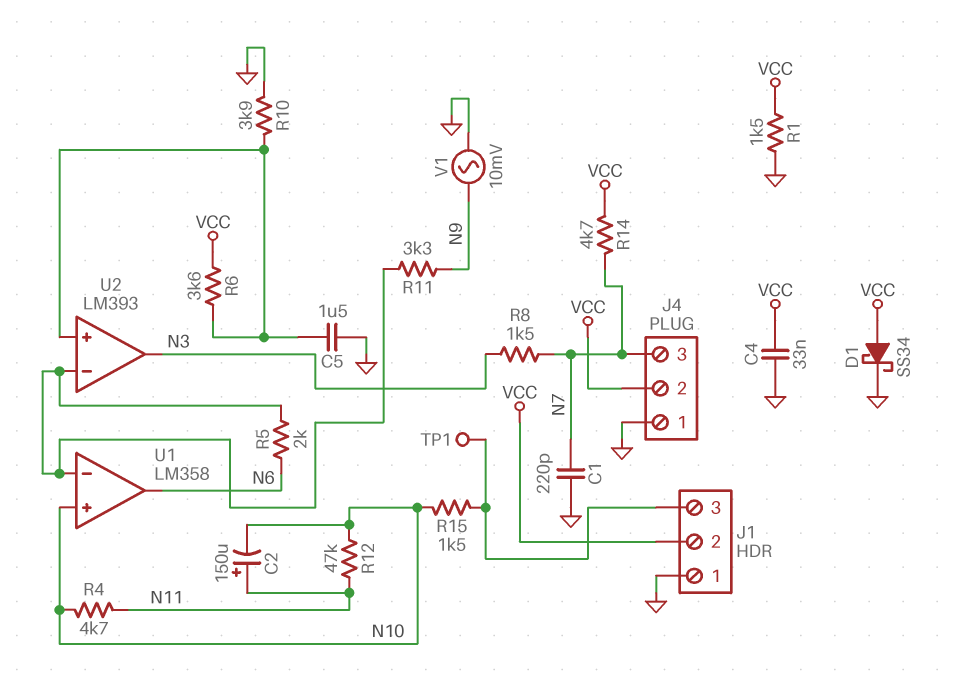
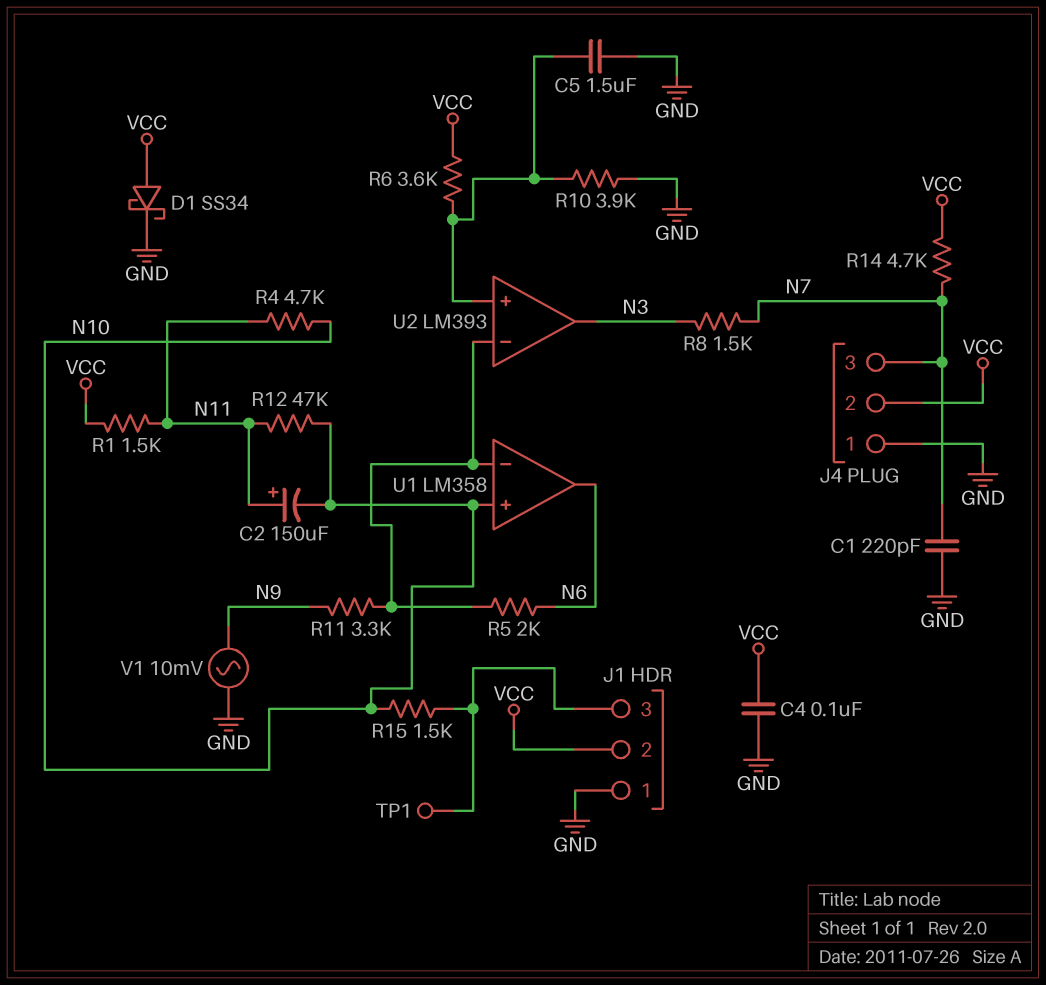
C4: 33nF (GND, VCC) -> 100nF (GND, VCC)
R1: 1.5k (GND, VCC) -> 1.5k (N11, VCC)

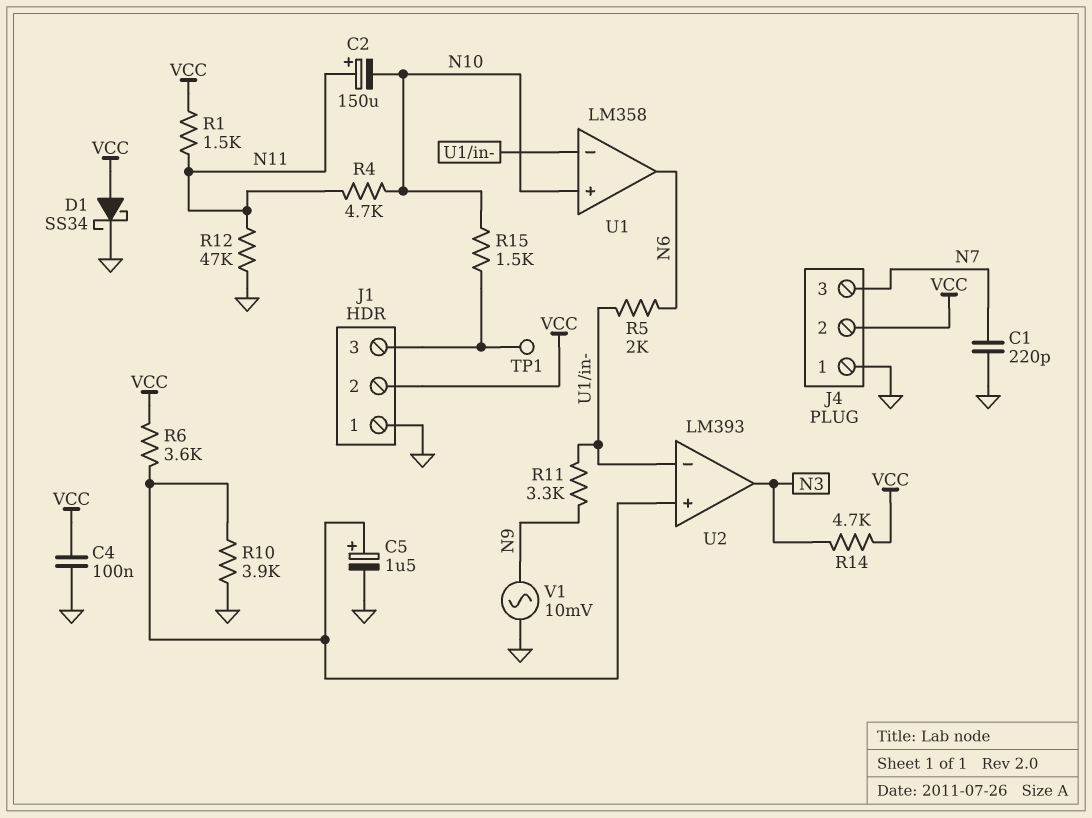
C5: 1.5uF (GND, U2/in+) -> 1.5uF (plus U2/in+, minus GND)
R8: 1.5k (N3, N7) -> none
R12: 47k (N10, N11) -> 47k (GND, N11)
R14: 4.7k (N7, VCC) -> 4.7k (N3, VCC)

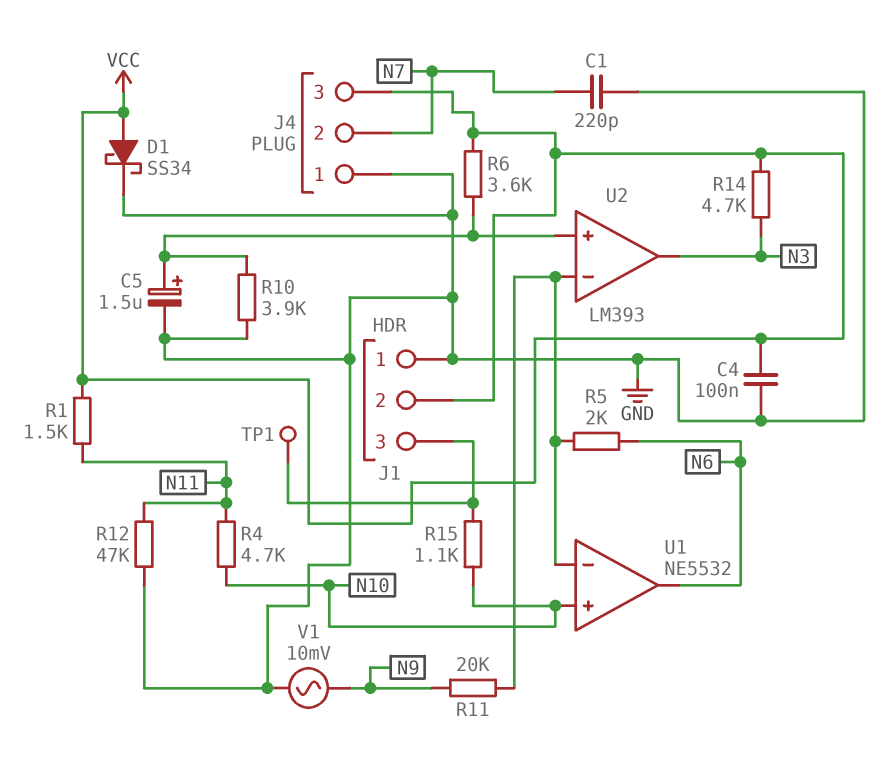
C2: 150uF (plus N11, minus N10) -> none
J4 pin 2: VCC -> N7
J4 pin 3: N7 -> VCC
R11: 3.3k (N9, U1/in-) -> 20k (N9, U1/in-)
R15: 1.5k (J1/3, N10) -> 1.1k (J1/3, N10)
U1: LM358 -> NE5532

